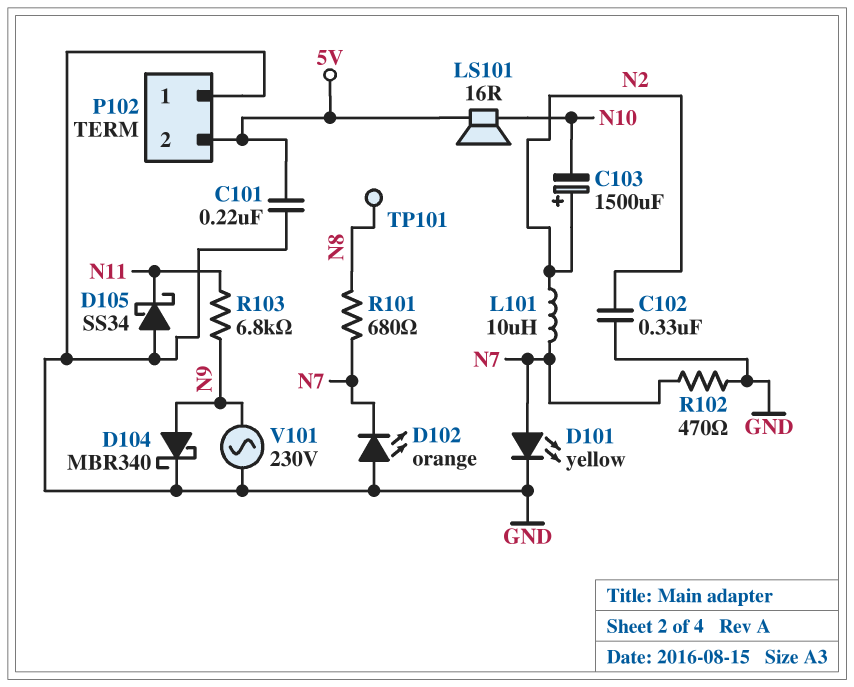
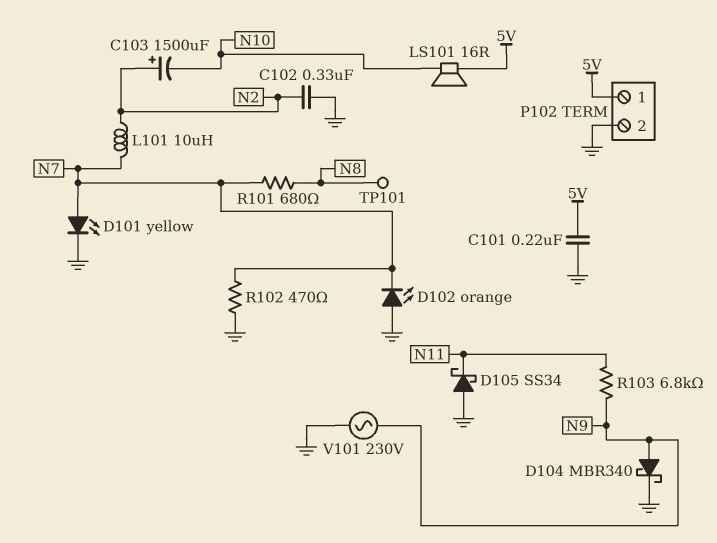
P102 pin 1: GND -> 5V
P102 pin 2: 5V -> GND

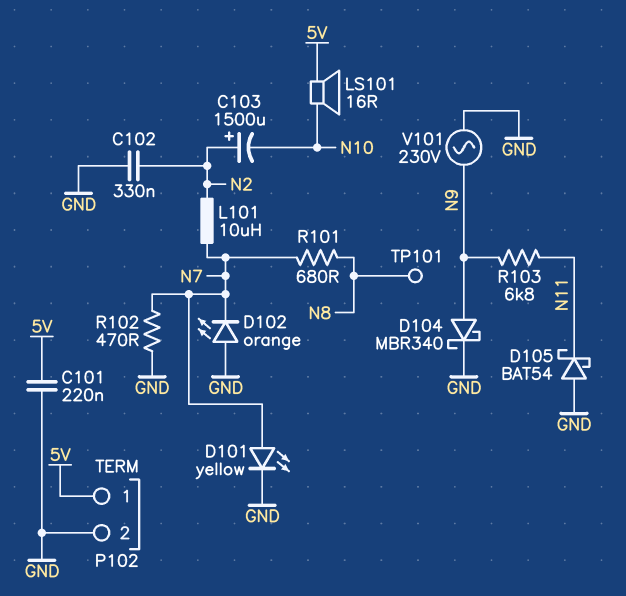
D105: schottky SS34 (A GND, K N11) -> schottky BAT54 (A GND, K N11)

